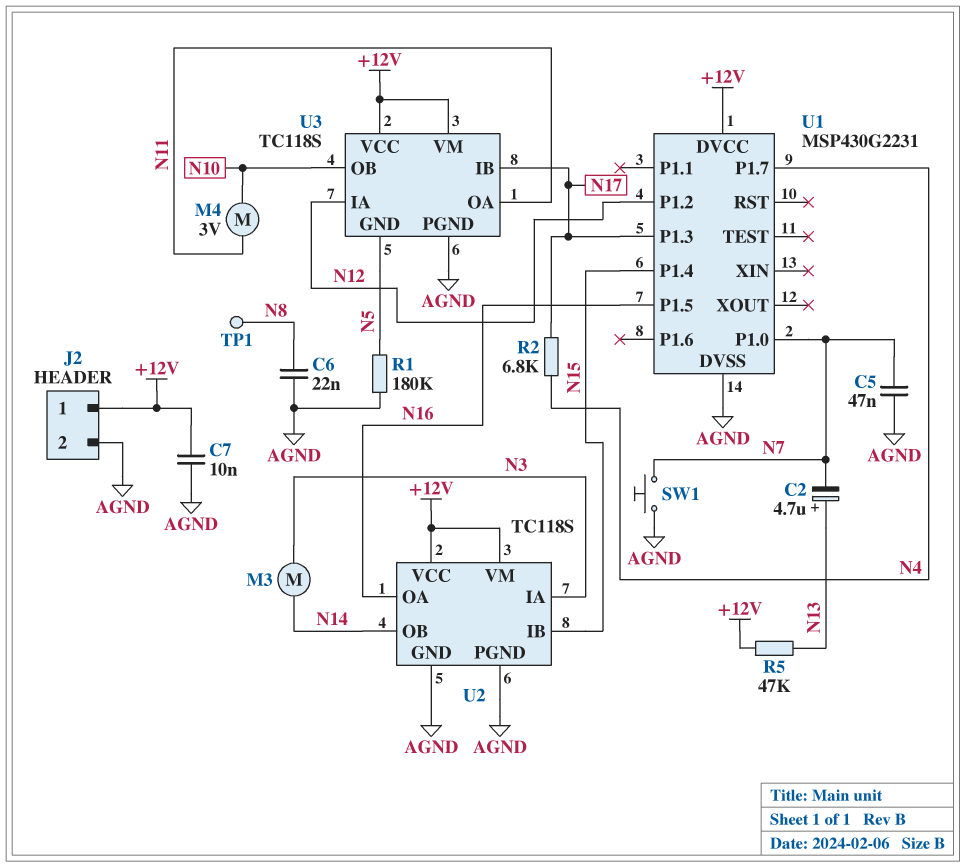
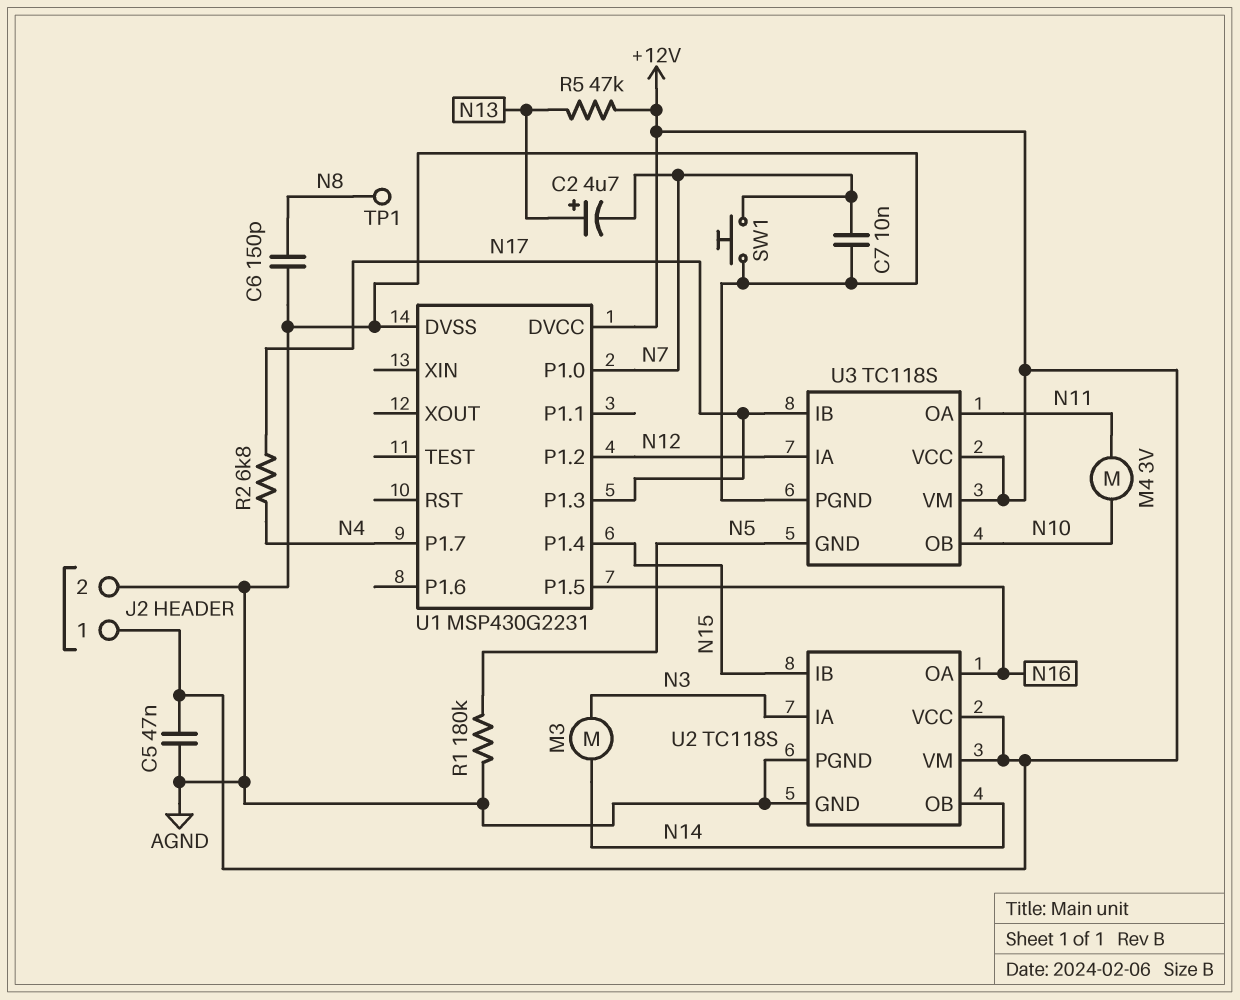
C5: 47nF (AGND, N7) -> 47nF (+12V, AGND)
C6: 22nF (AGND, N8) -> 150pF (AGND, N8)
C7: 10nF (+12V, AGND) -> 10nF (AGND, N7)

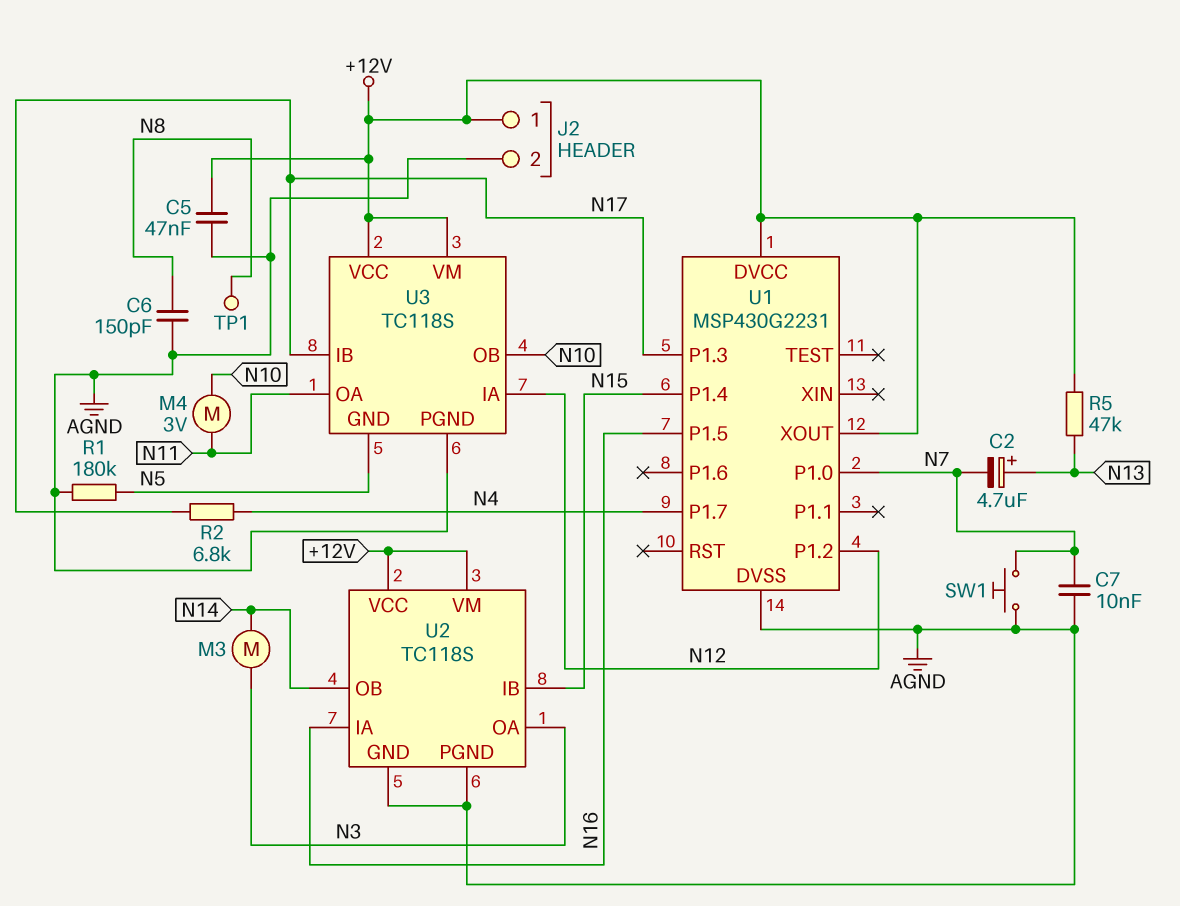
U1 pin XOUT: none -> +12V
U2 pin IA: N3 -> N16
U2 pin OA: N16 -> N3

